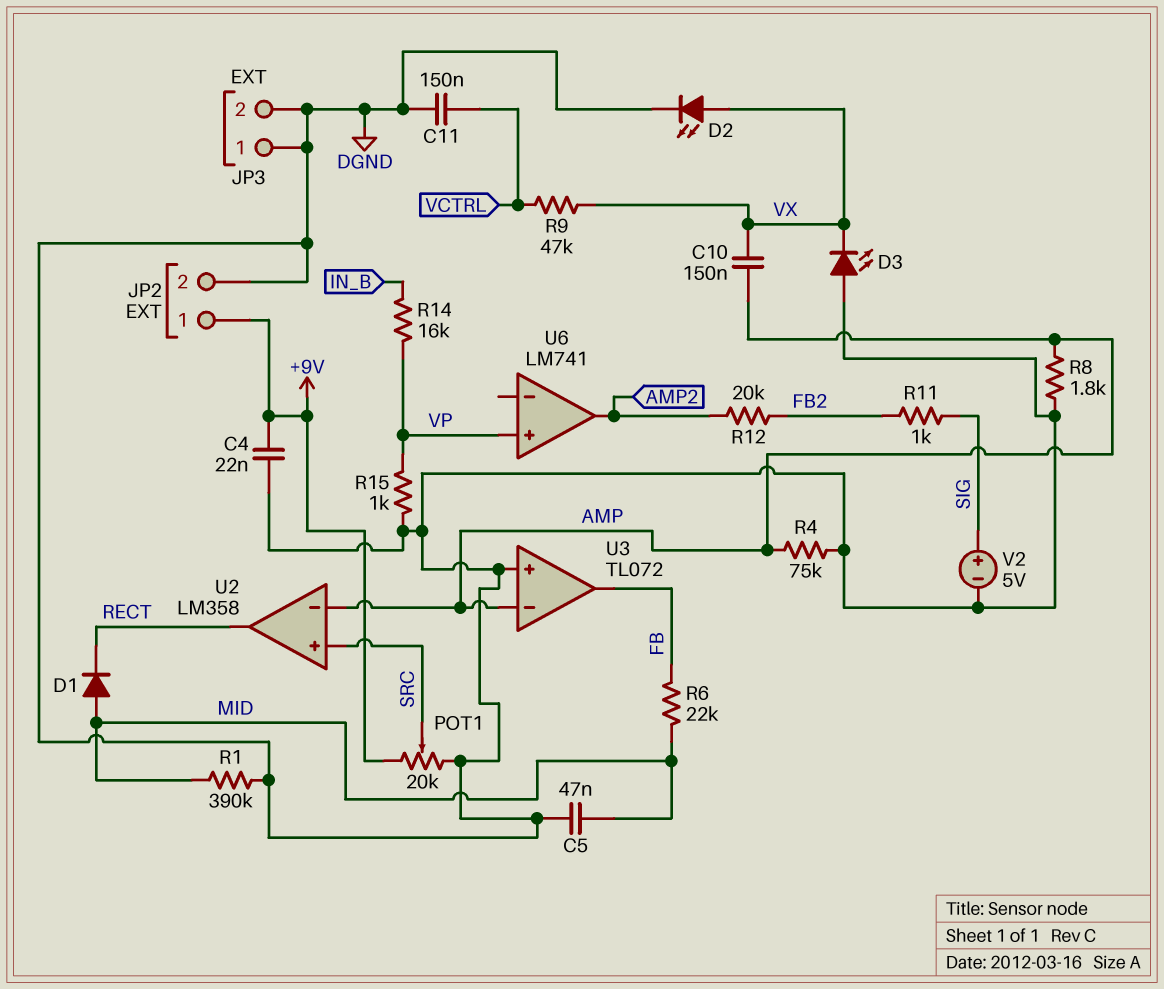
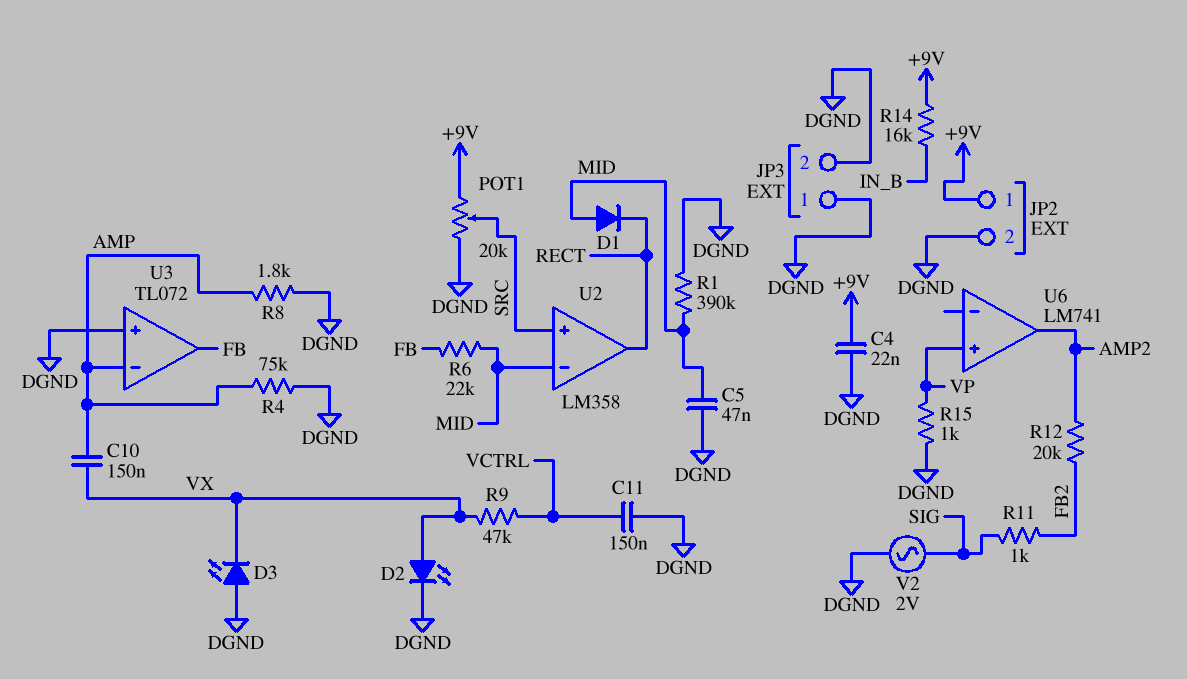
R14: 16k (IN_B, VP) -> 16k (+9V, IN_B)
U2 pin in-: AMP -> MID
V2: 5V (plus SIG, minus DGND) -> AC 2V (DGND, SIG)

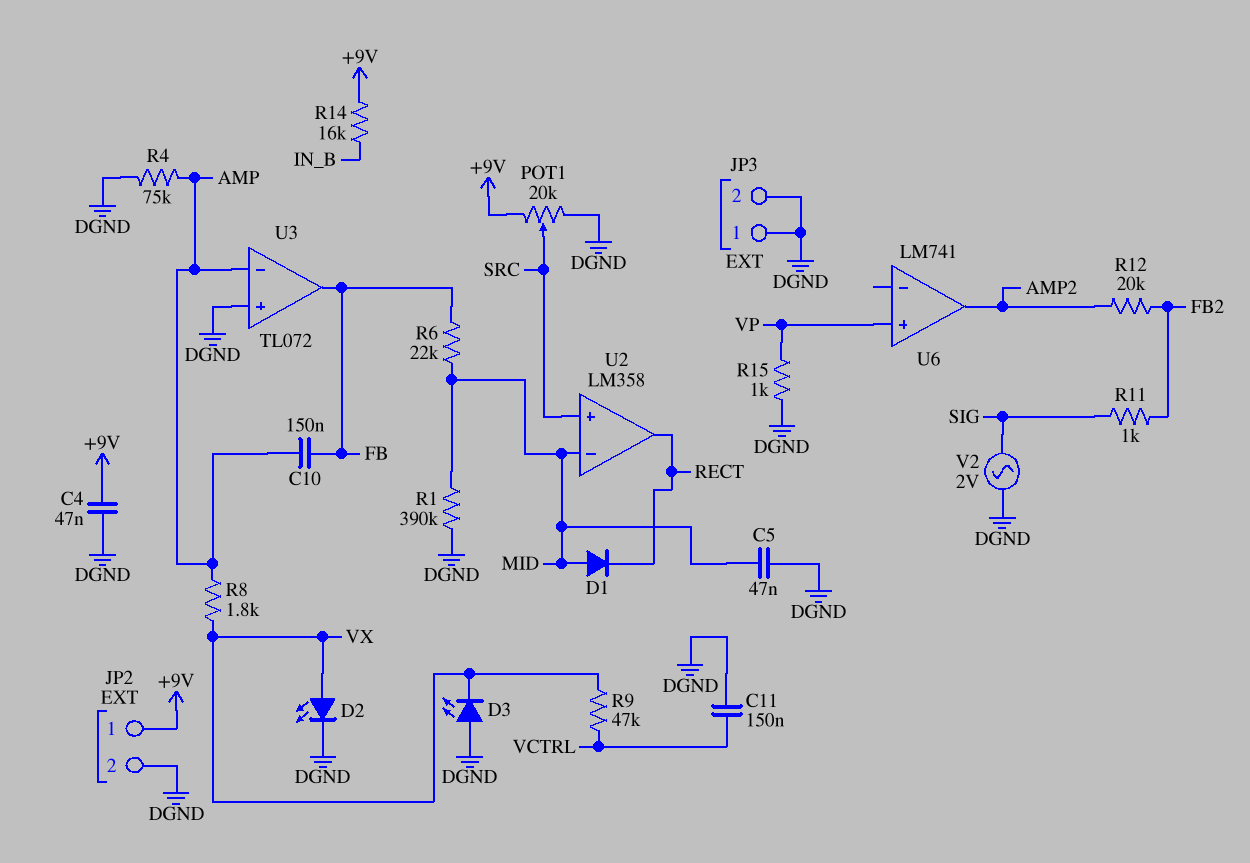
C4: 22nF (+9V, DGND) -> 47nF (+9V, DGND)
C10: 150nF (AMP, VX) -> 150nF (AMP, FB)
R8: 1.8k (AMP, DGND) -> 1.8k (AMP, VX)

